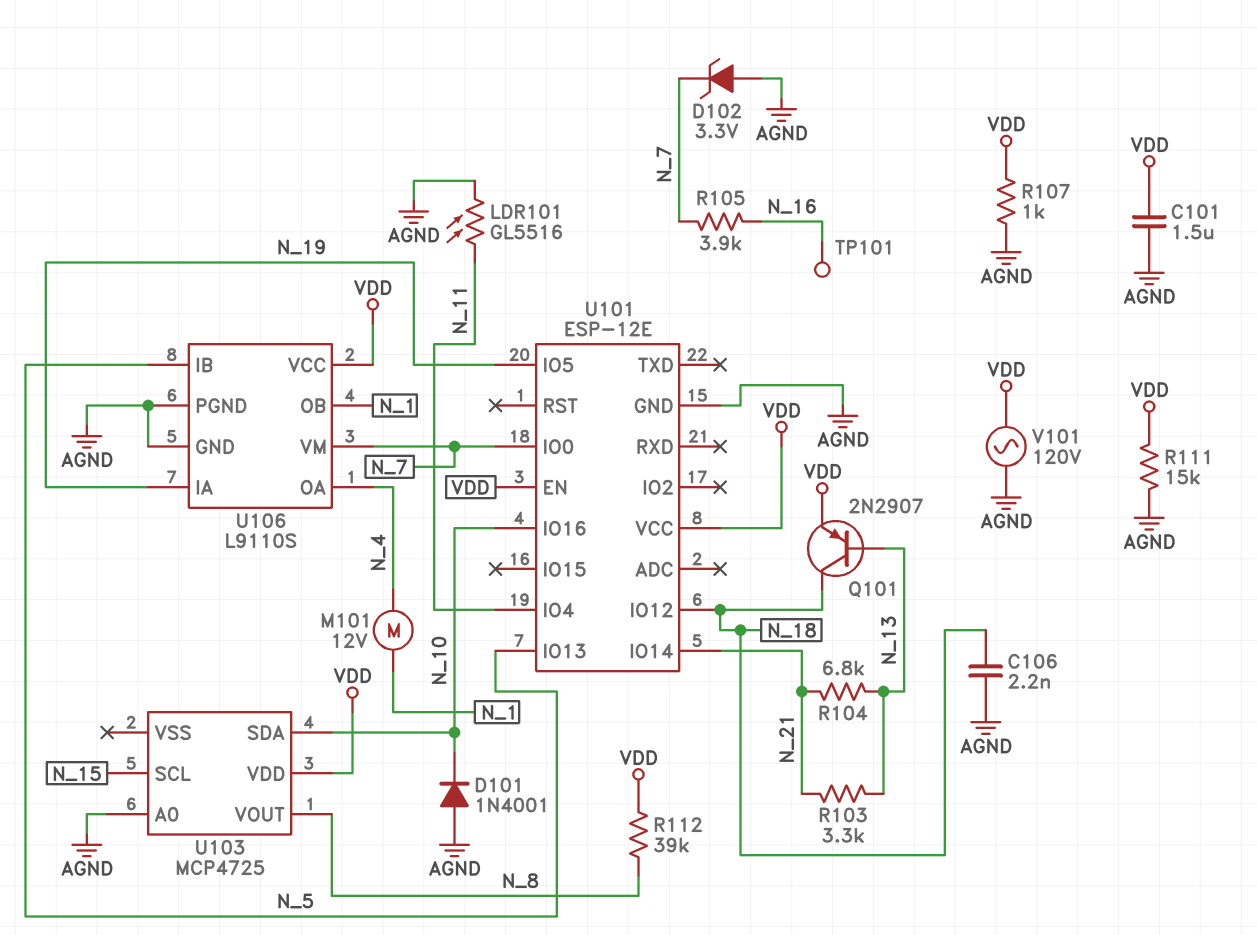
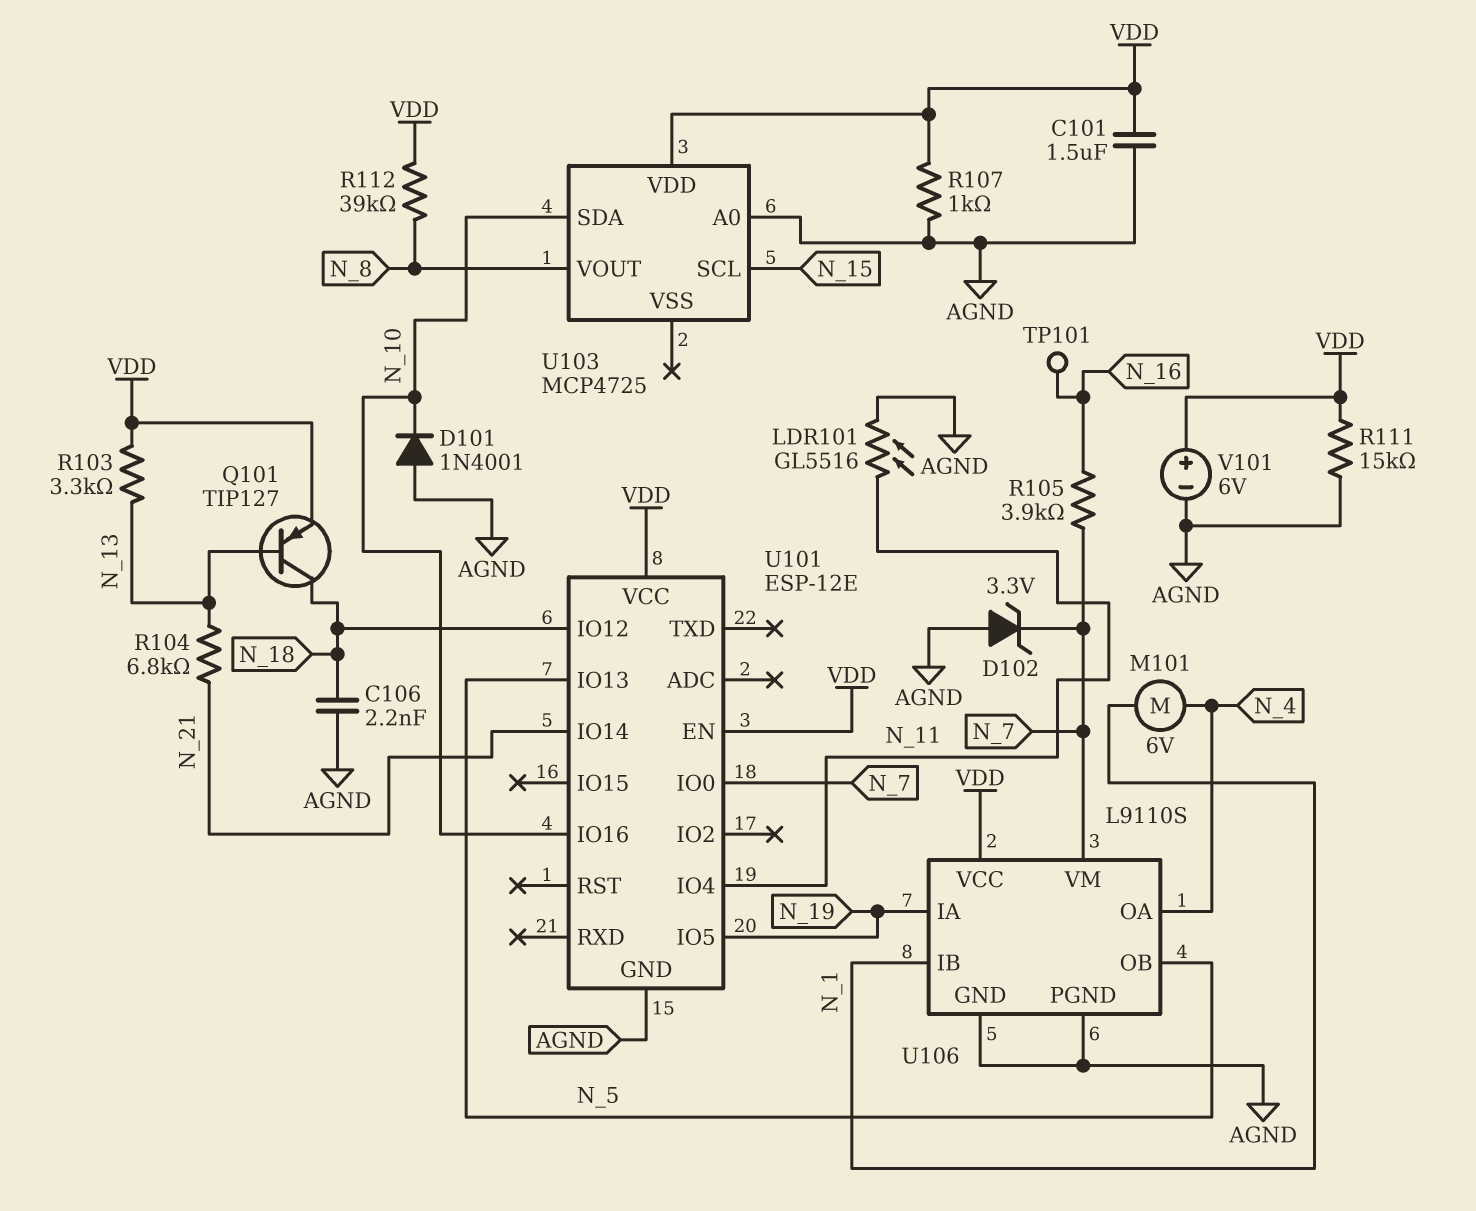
M101: motor 12V (N_1, N_4) -> motor 6V (N_1, N_4)
Q101: PNP 2N2907 (B N_13, C N_18, E VDD) -> PNP TIP127 (B N_13, C N_18, E VDD)
R103: 3.3k (N_13, N_21) -> 3.3k (N_13, VDD)
U106 pin IB: N_5 -> N_1
U106 pin OB: N_1 -> N_5
V101: AC 120V (AGND, VDD) -> 6V (plus VDD, minus AGND)

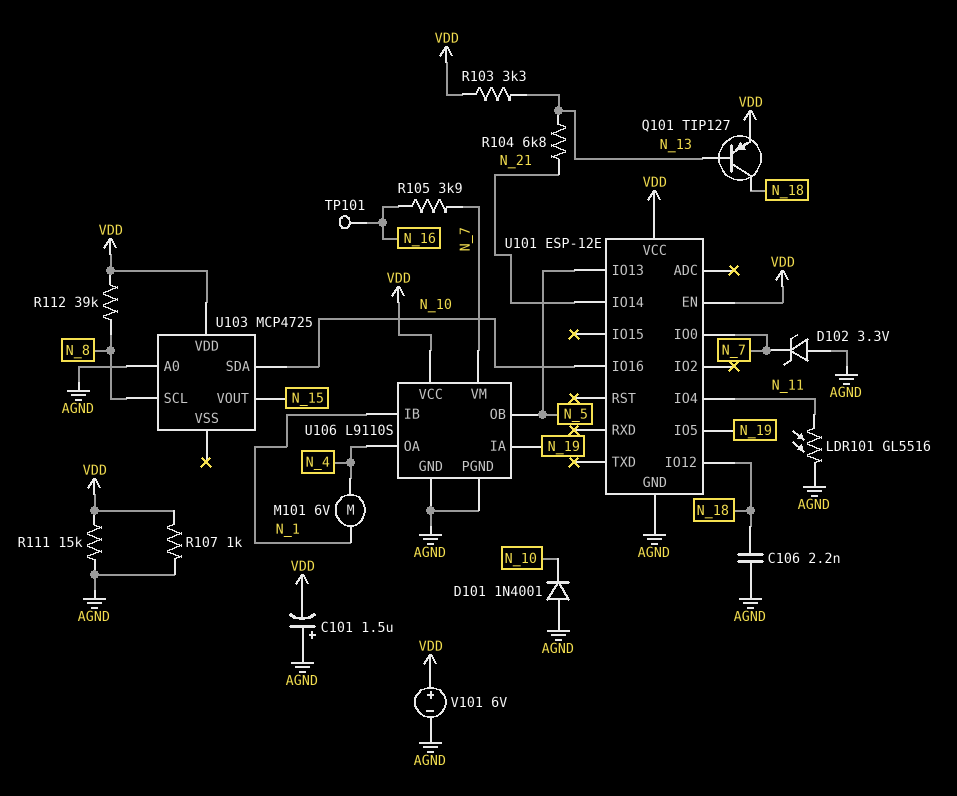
C101: 1.5uF (AGND, VDD) -> 1.5uF (plus AGND, minus VDD)
U103 pin SCL: N_15 -> N_8
U103 pin VOUT: N_8 -> N_15

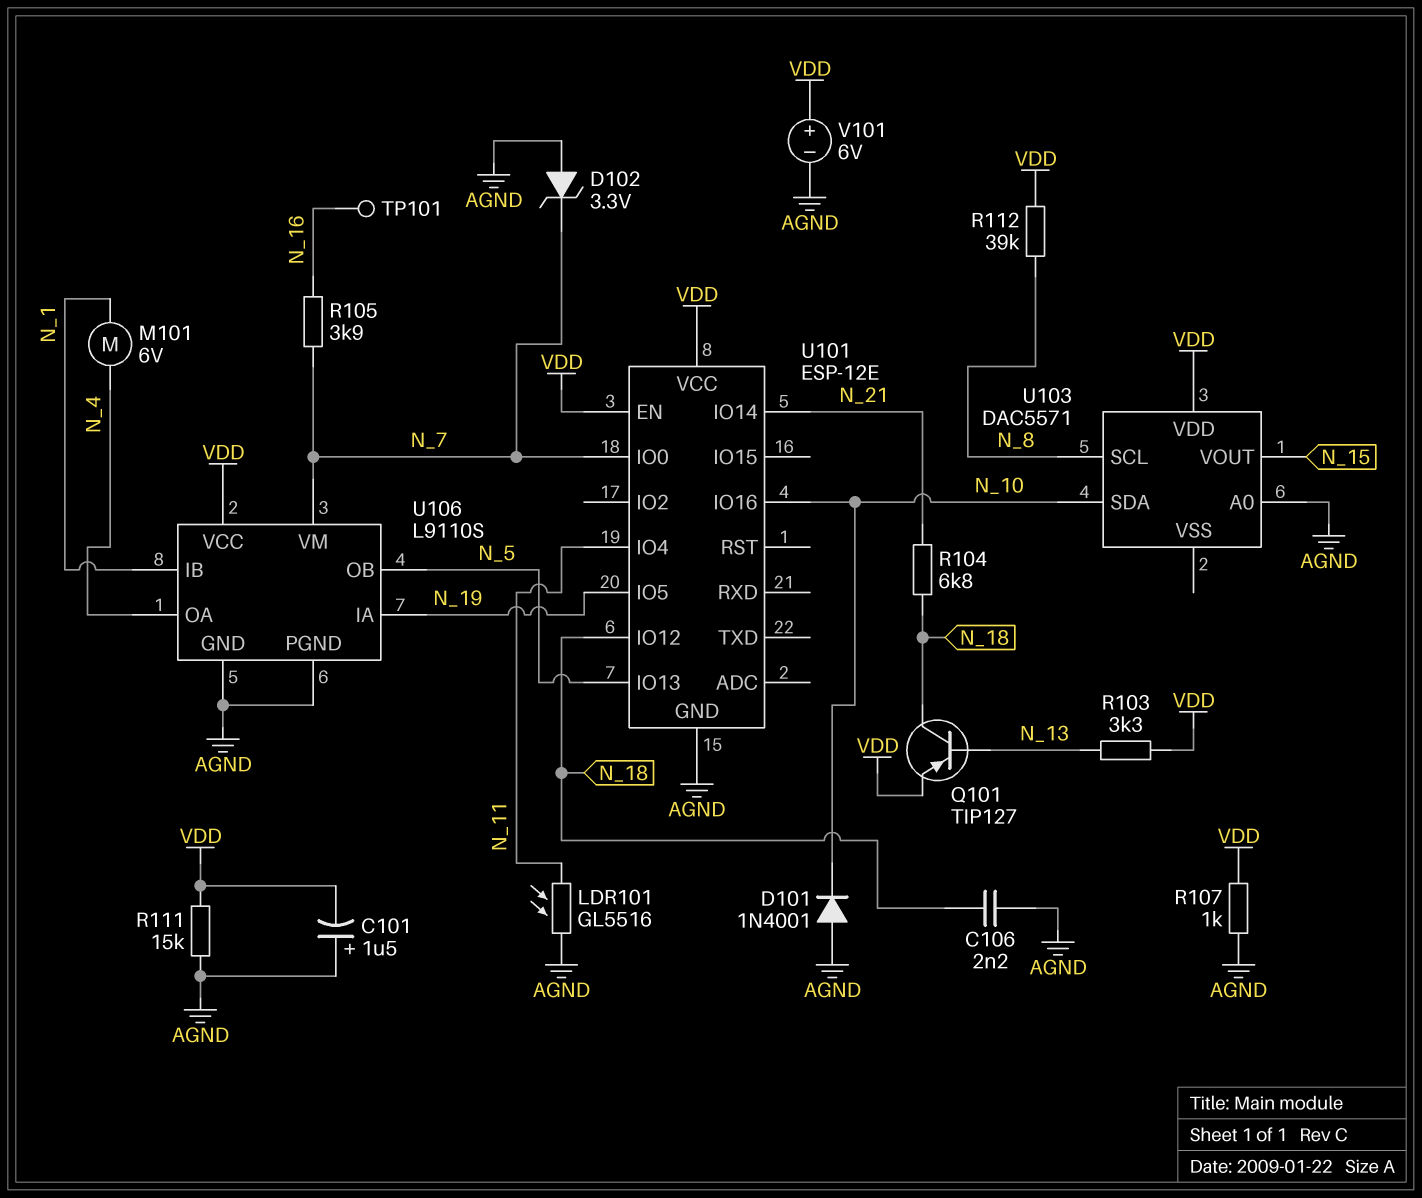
R104: 6.8k (N_13, N_21) -> 6.8k (N_18, N_21)
U103: MCP4725 -> DAC5571

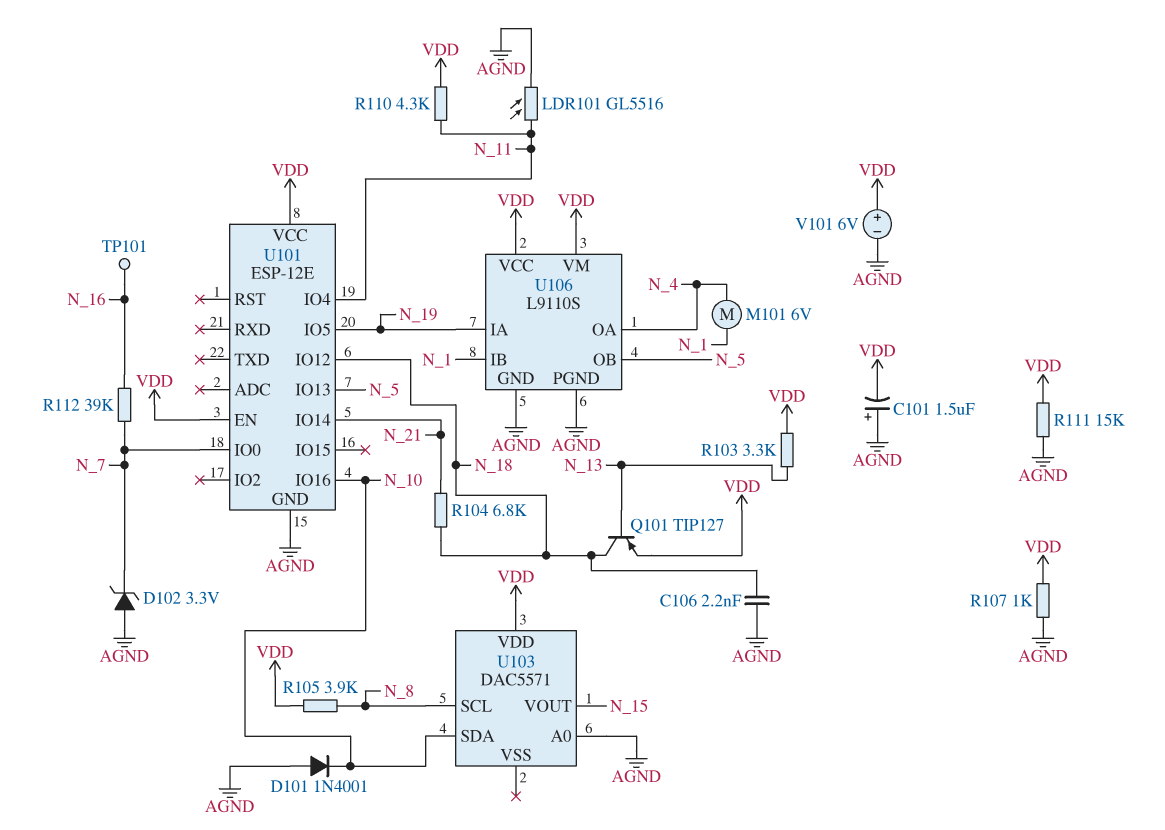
R105: 3.9k (N_7, N_16) -> 3.9k (N_8, VDD)
R110: none -> 4.3k (N_11, VDD)
R112: 39k (N_8, VDD) -> 39k (N_7, N_16)
U106 pin VM: N_7 -> VDD

